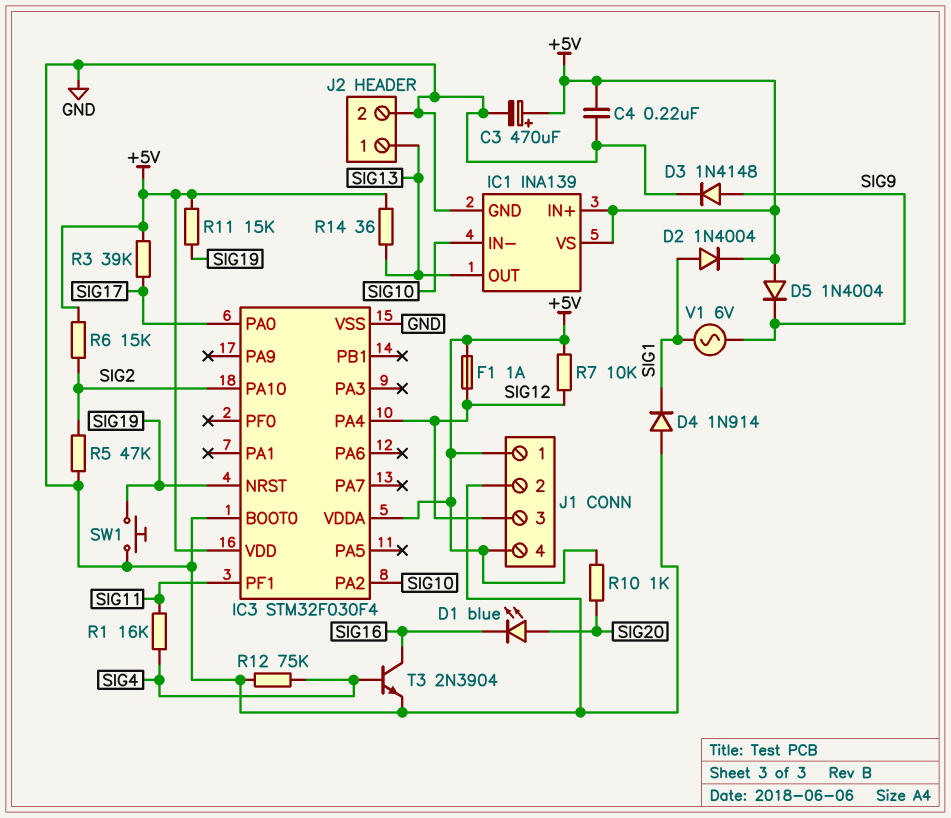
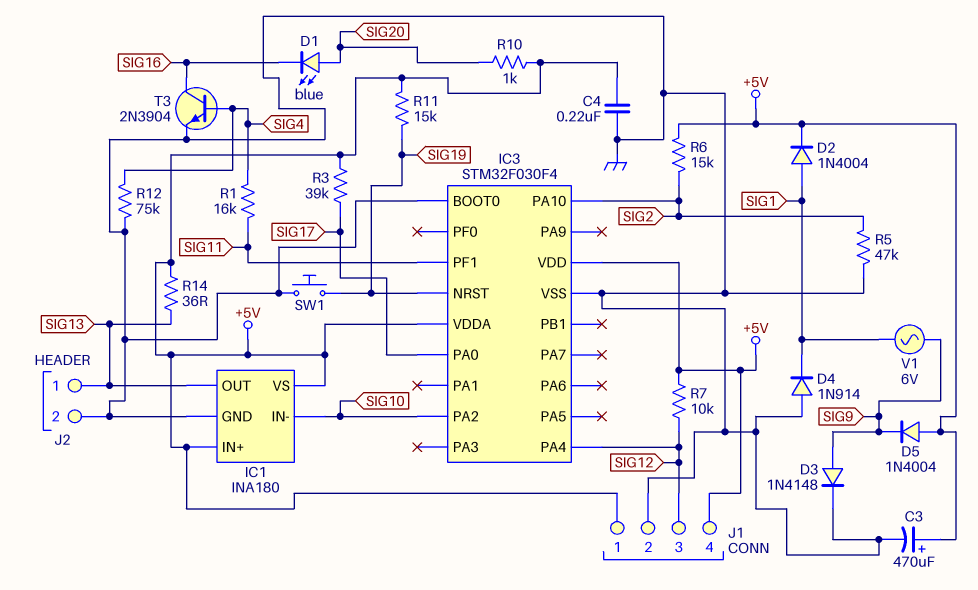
F1: 1A (+5V, SIG12) -> none
IC1: INA139 -> INA180

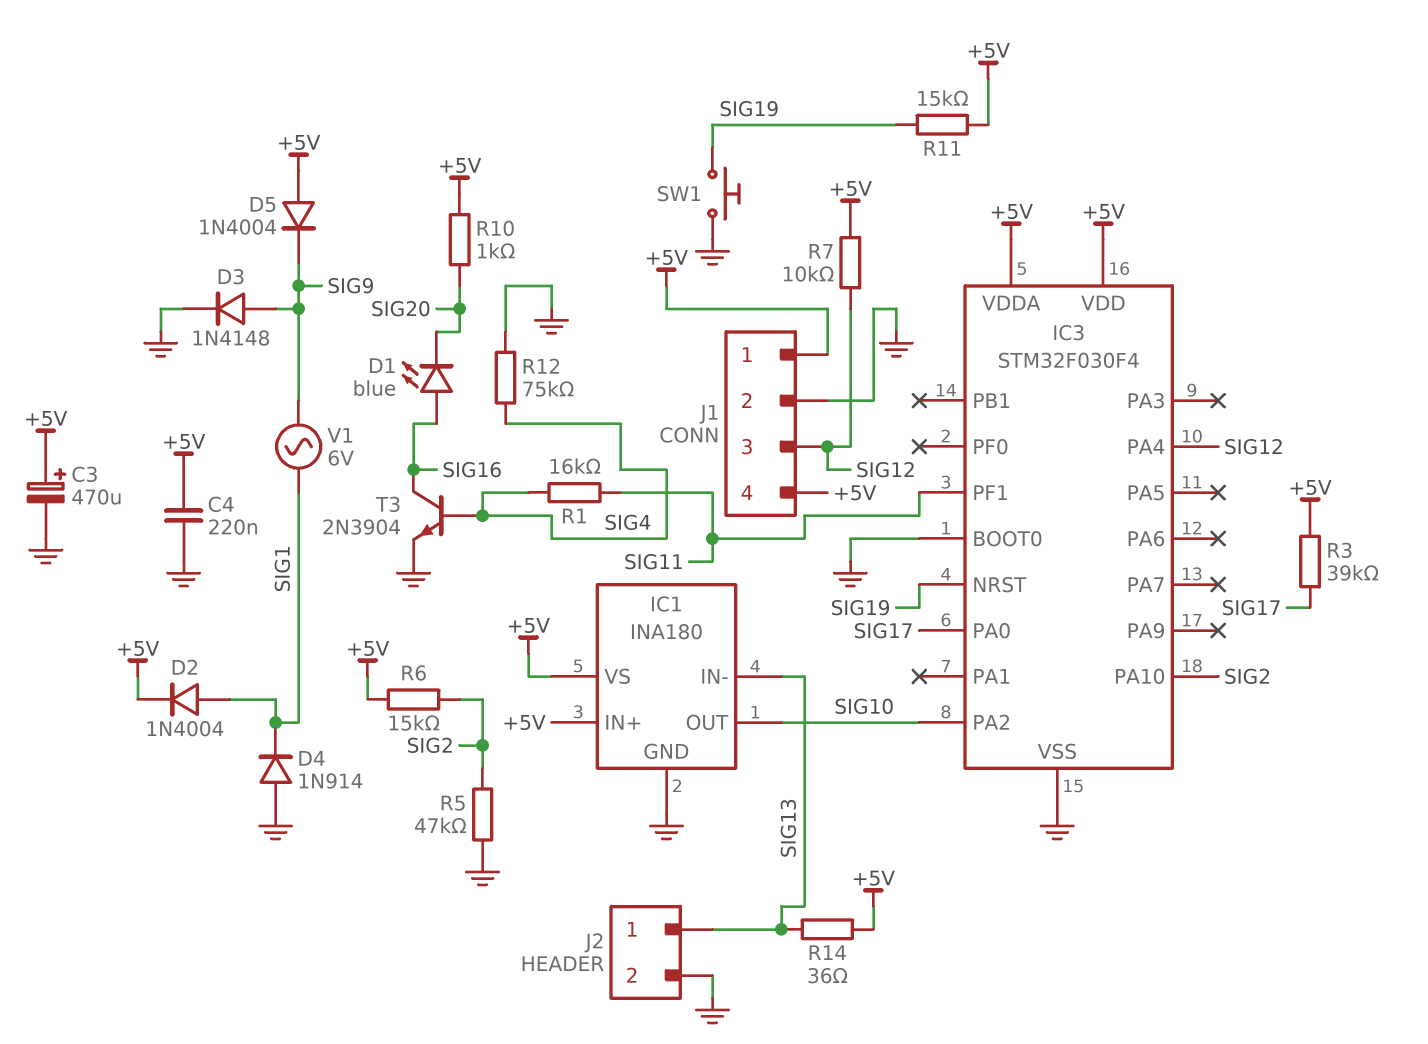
D1: LED blue (A SIG20, K SIG16) -> LED blue (A SIG16, K SIG20)
IC1 pin IN-: SIG10 -> SIG13
IC1 pin OUT: SIG13 -> SIG10

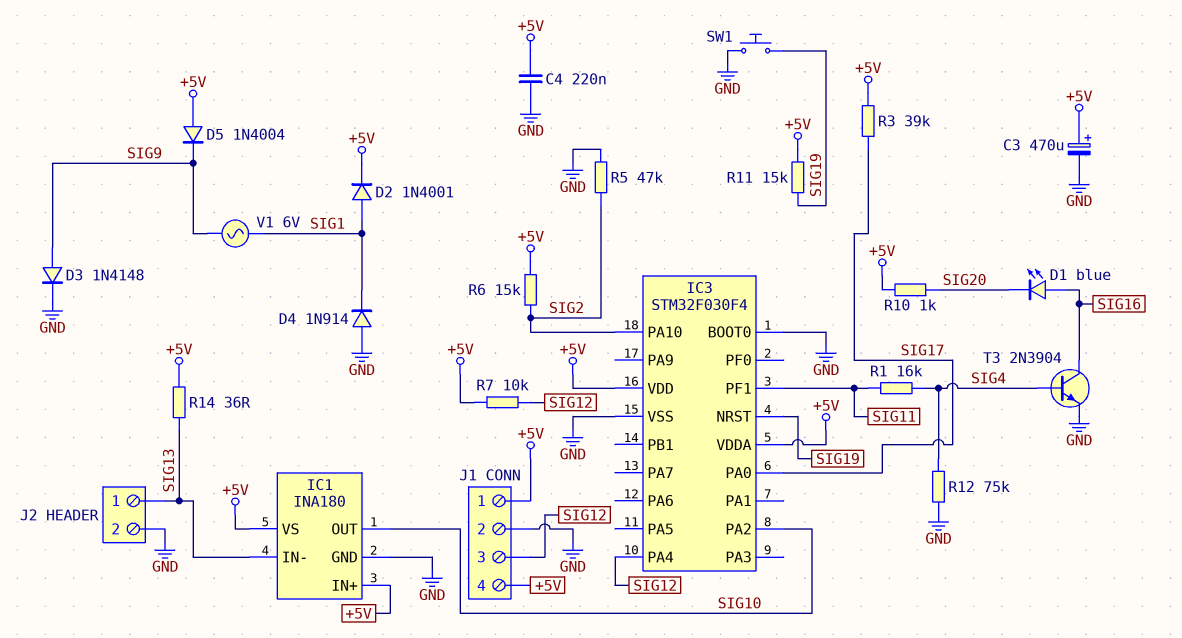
D2: diode 1N4004 (A SIG1, K +5V) -> diode 1N4001 (A SIG1, K +5V)

